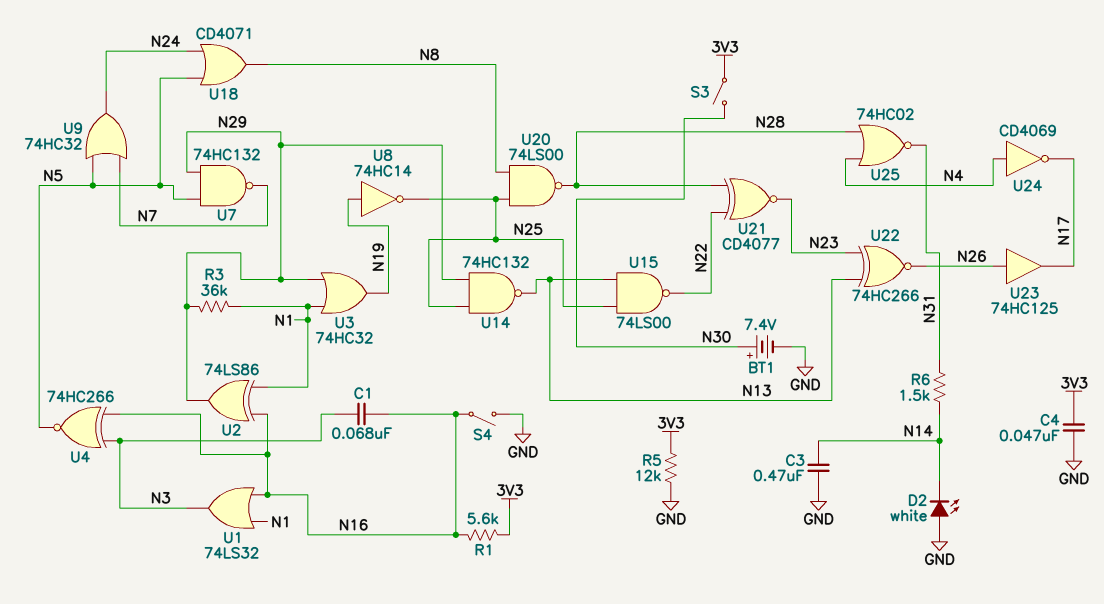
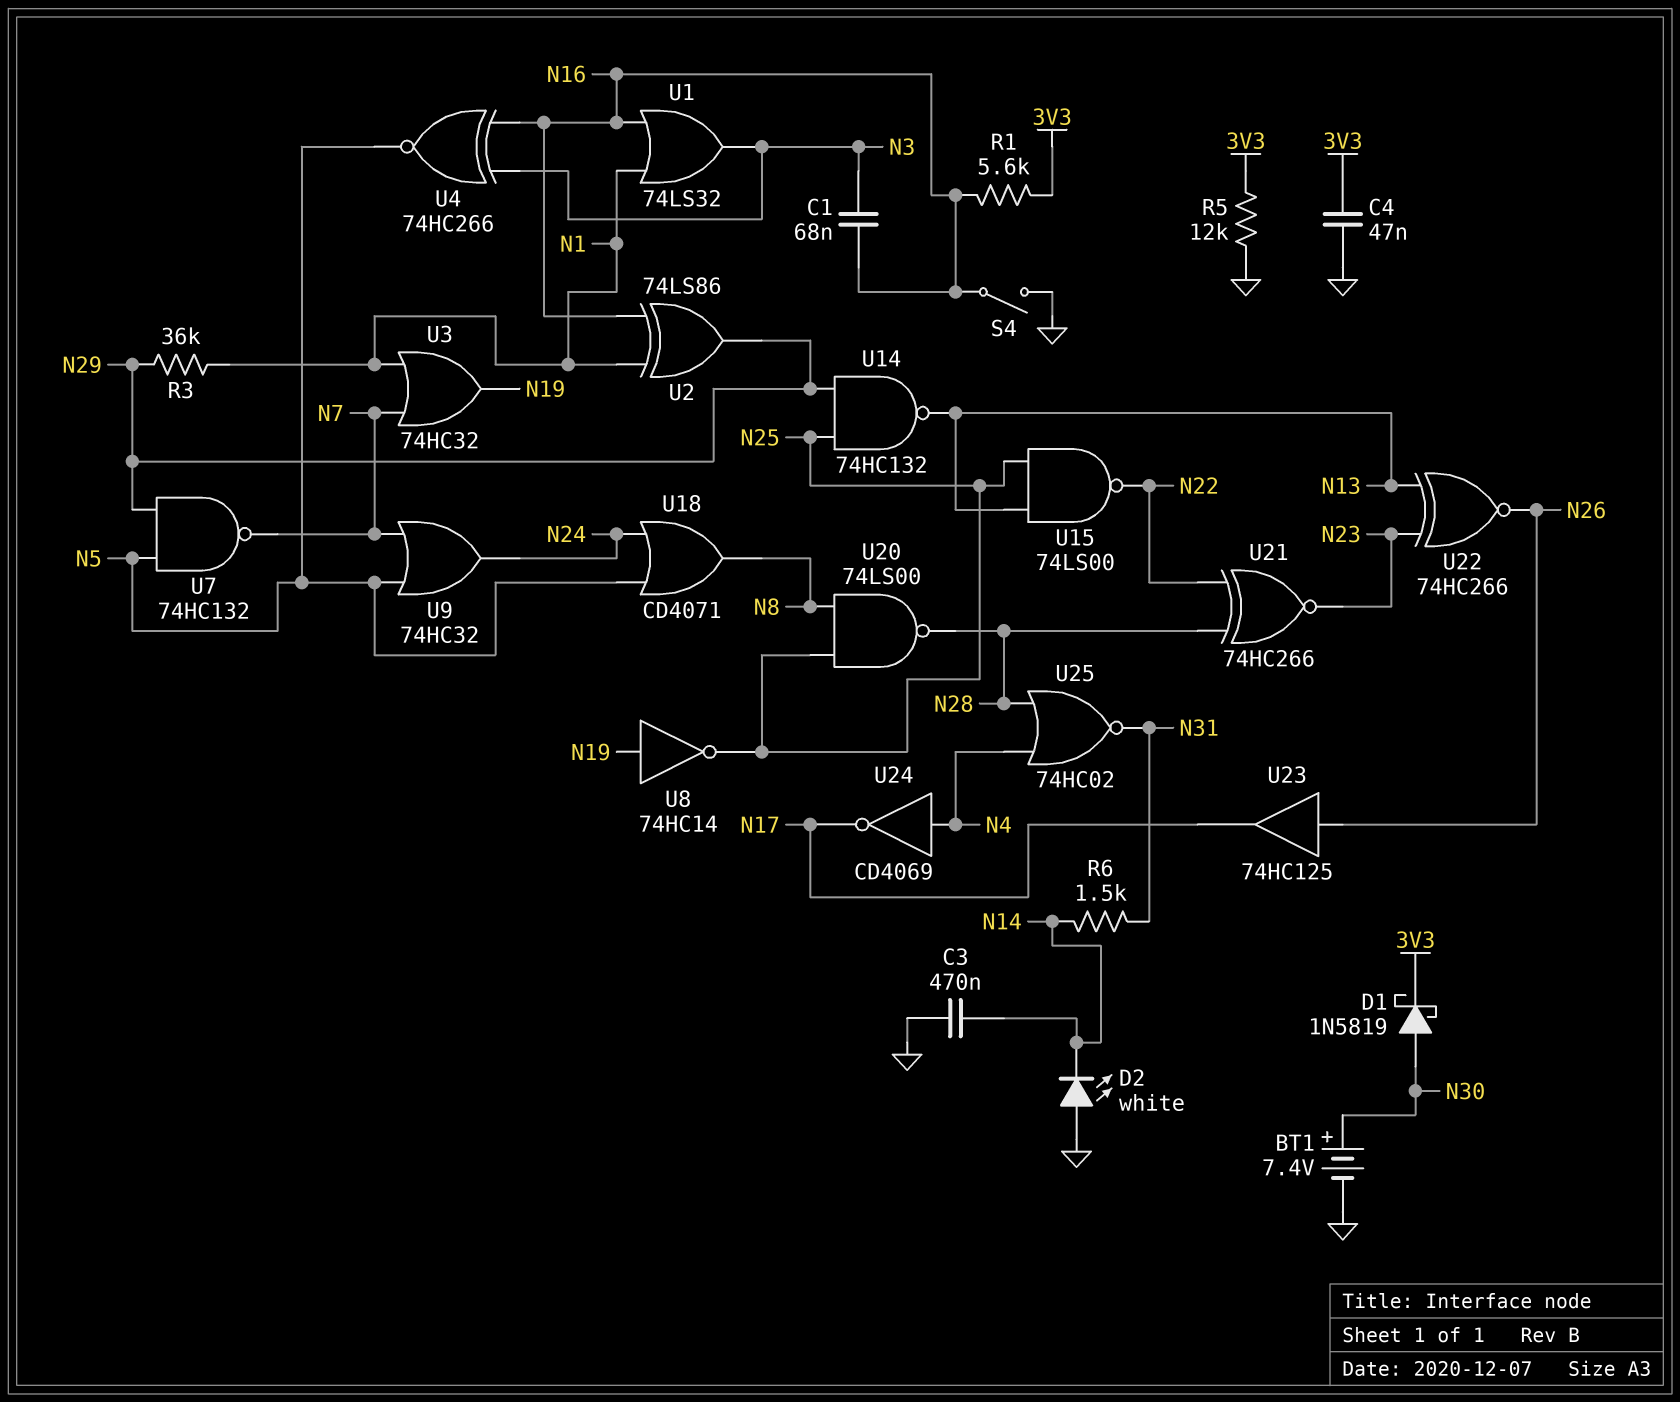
D1: none -> schottky 1N5819 (A N30, K 3V3)
S3: switch (3V3, N30) -> none
U3: OR 74HC32 (in N1, in N29, out N19) -> OR 74HC32 (in N1, in N7, out N19)
U21: XNOR CD4077 (in N22, in N28, out N23) -> XNOR 74HC266 (in N22, in N28, out N23)

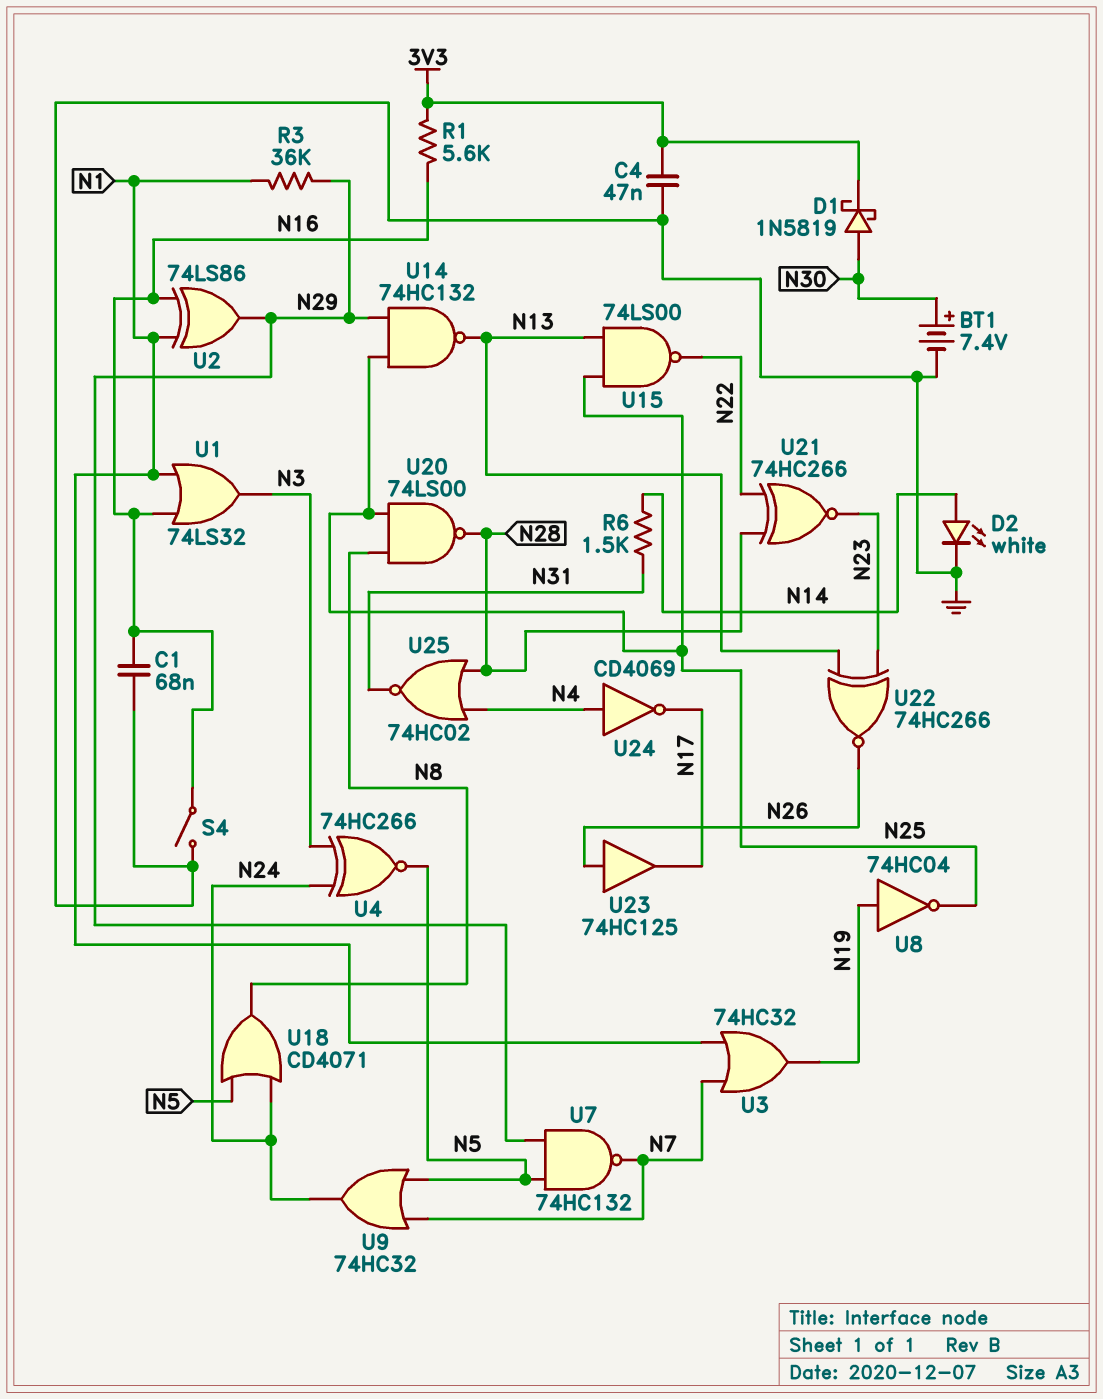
C1: 68nF (N3, N16) -> 68nF (GND, N16)
C3: 470nF (GND, N14) -> none
D2: LED white (A GND, K N14) -> LED white (A N14, K GND)
R5: 12k (3V3, GND) -> none
U4: XNOR 74HC266 (in N3, in N16, out N5) -> XNOR 74HC266 (in N3, in N24, out N5)
U8: NOT 74HC14 (in N19, out N25) -> NOT 74HC04 (in N19, out N25)

